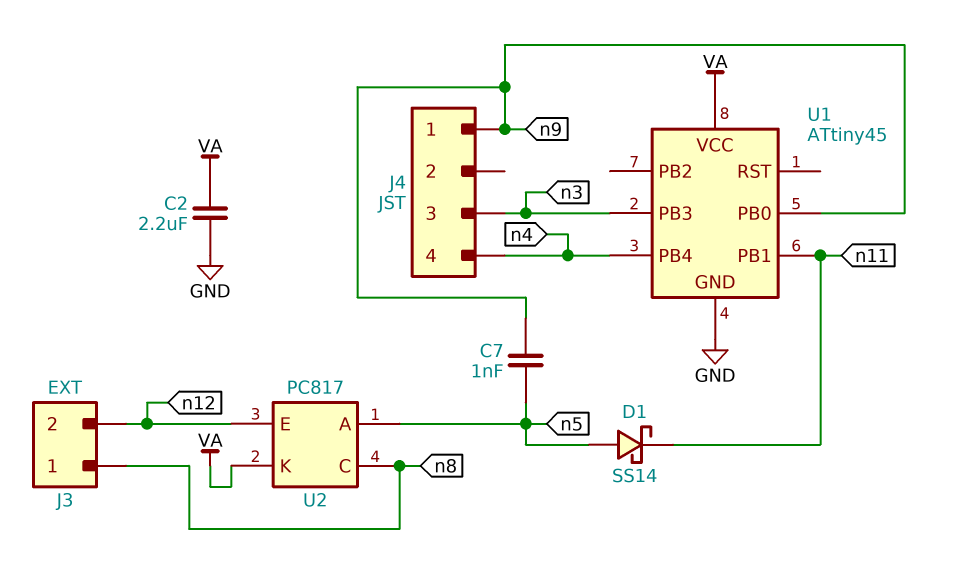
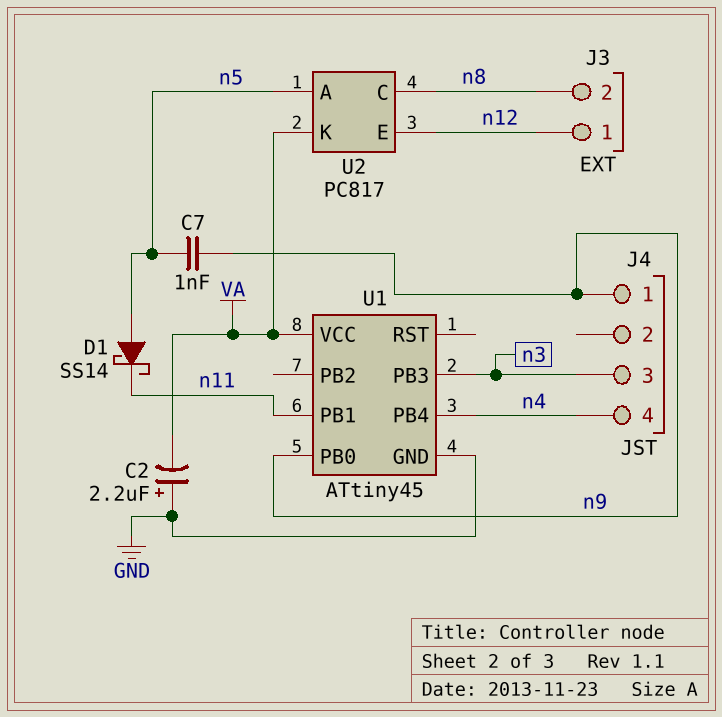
C2: 2.2uF (GND, VA) -> 2.2uF (plus GND, minus VA)
J3 pin 1: n8 -> n12
J3 pin 2: n12 -> n8

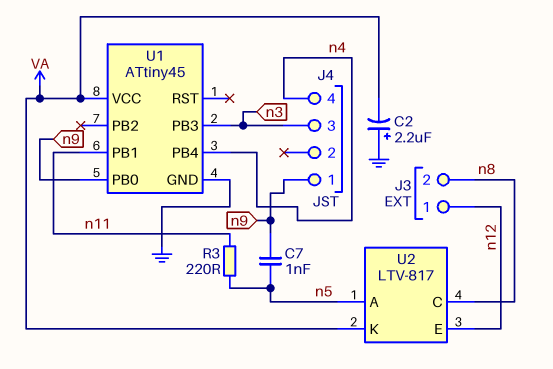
D1: schottky SS14 (A n5, K n11) -> none
R3: none -> 220 (n5, n11)
U2: PC817 -> LTV-817

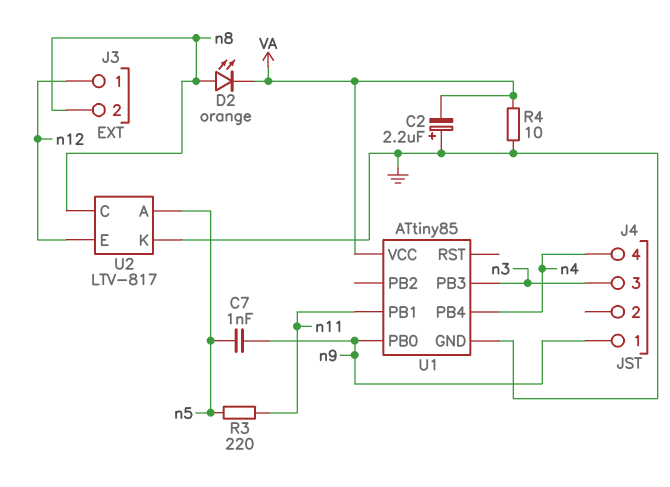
D2: none -> LED orange (A n8, K VA)
R4: none -> 10 (GND, VA)
U1: ATtiny45 -> ATtiny85
U2 pin K: VA -> GND

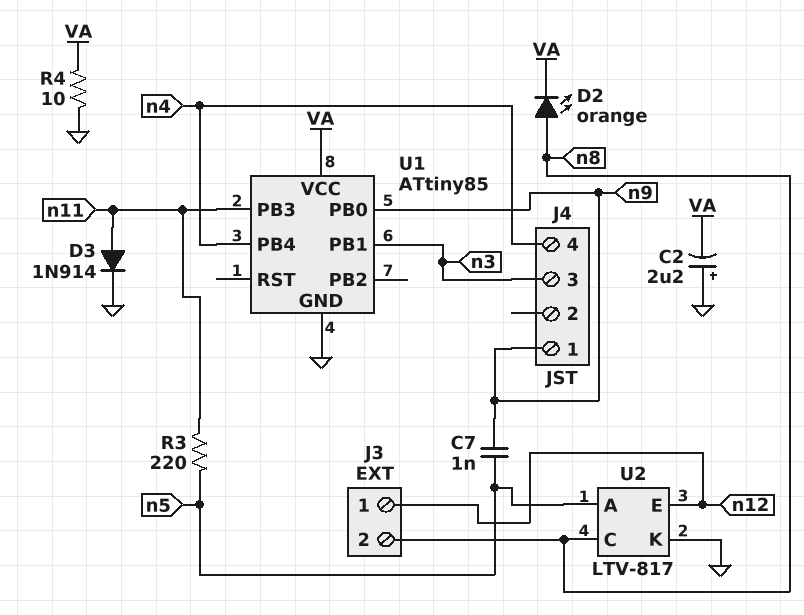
D3: none -> diode 1N914 (A n11, K GND)
U1 pin PB1: n11 -> n3
U1 pin PB3: n3 -> n11

